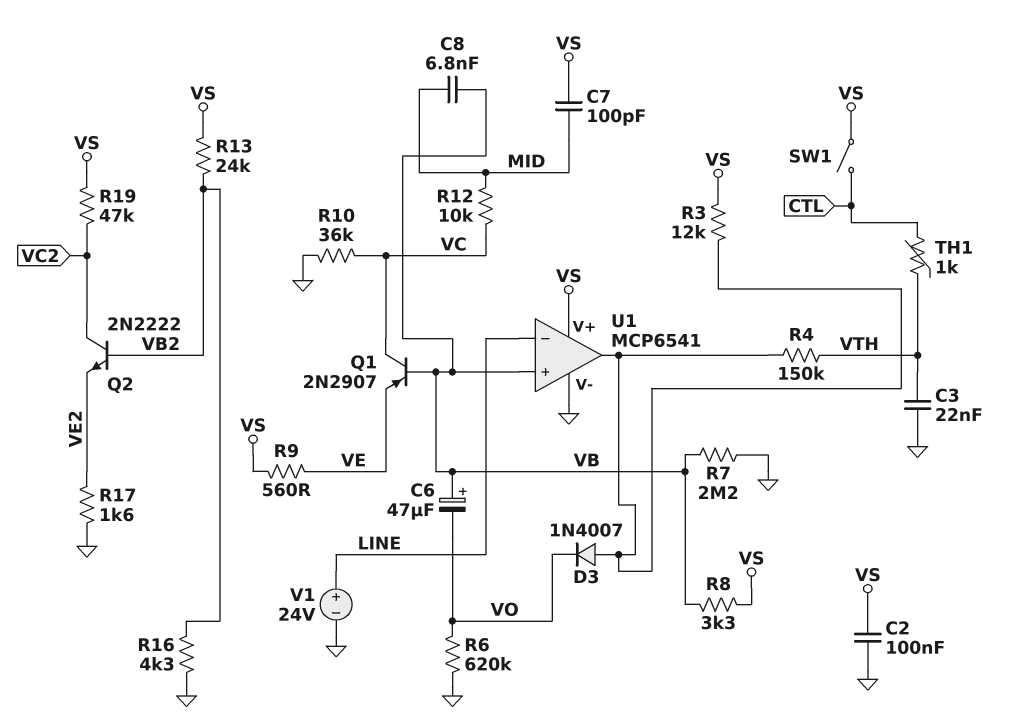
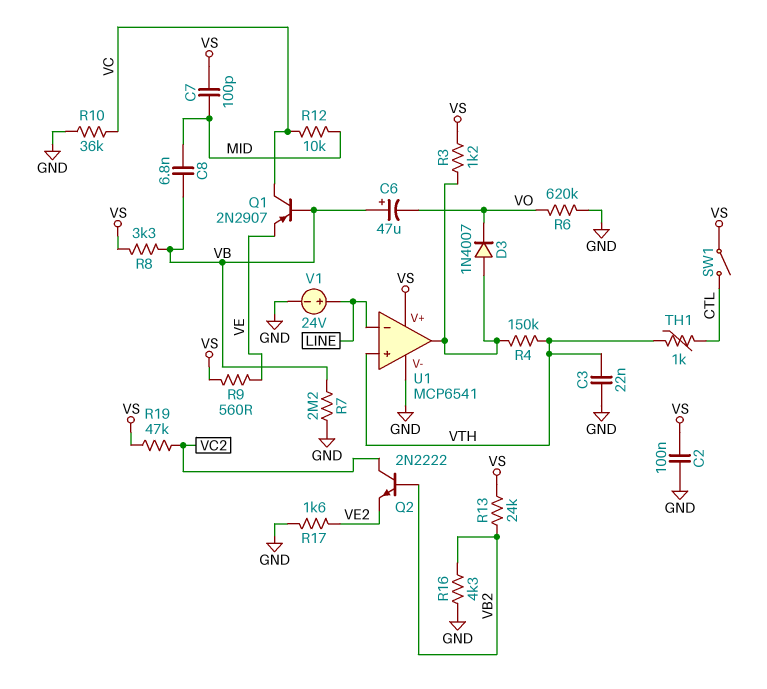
R3: 12k (U1/out, VS) -> 1.2k (U1/out, VS)
U1 pin in+: VB -> VTH

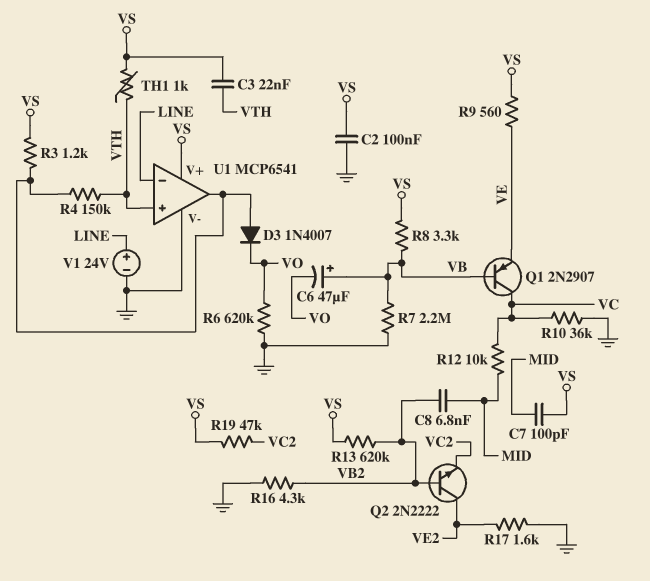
C3: 22nF (GND, VTH) -> 22nF (VS, VTH)
C8: 6.8nF (MID, VB) -> 6.8nF (MID, VB2)
Q2: NPN 2N2222 (B VB2, C VC2, E VE2) -> NPN 2N2222 (B VB2, C VE2, E VC2)
R13: 24k (VB2, VS) -> 620k (VB2, VS)
SW1: switch (CTL, VS) -> none
TH1: 1k (CTL, VTH) -> 1k (VS, VTH)

